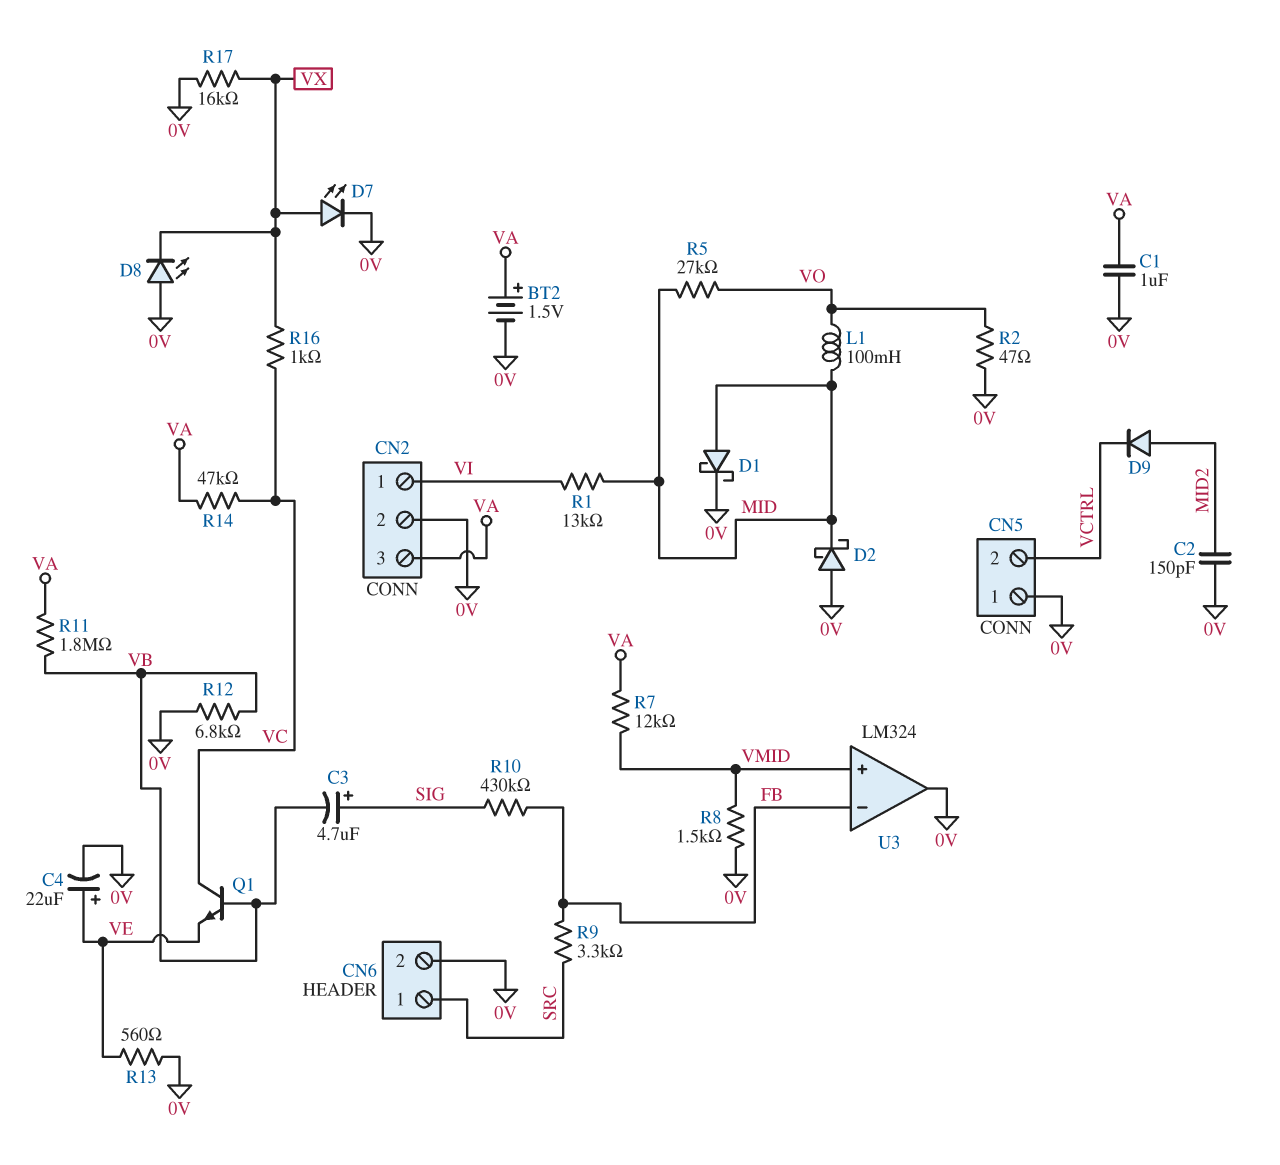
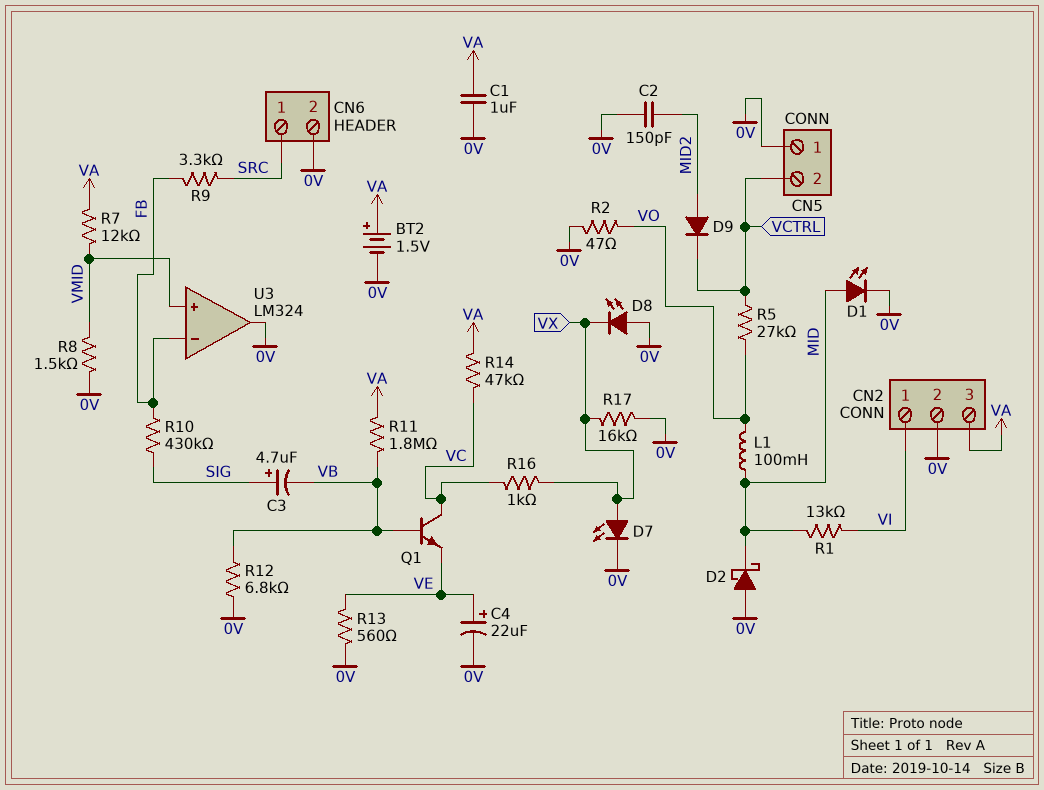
D1: schottky (A MID, K 0V) -> LED (A MID, K 0V)
R5: 27k (MID, VO) -> 27k (VCTRL, VO)

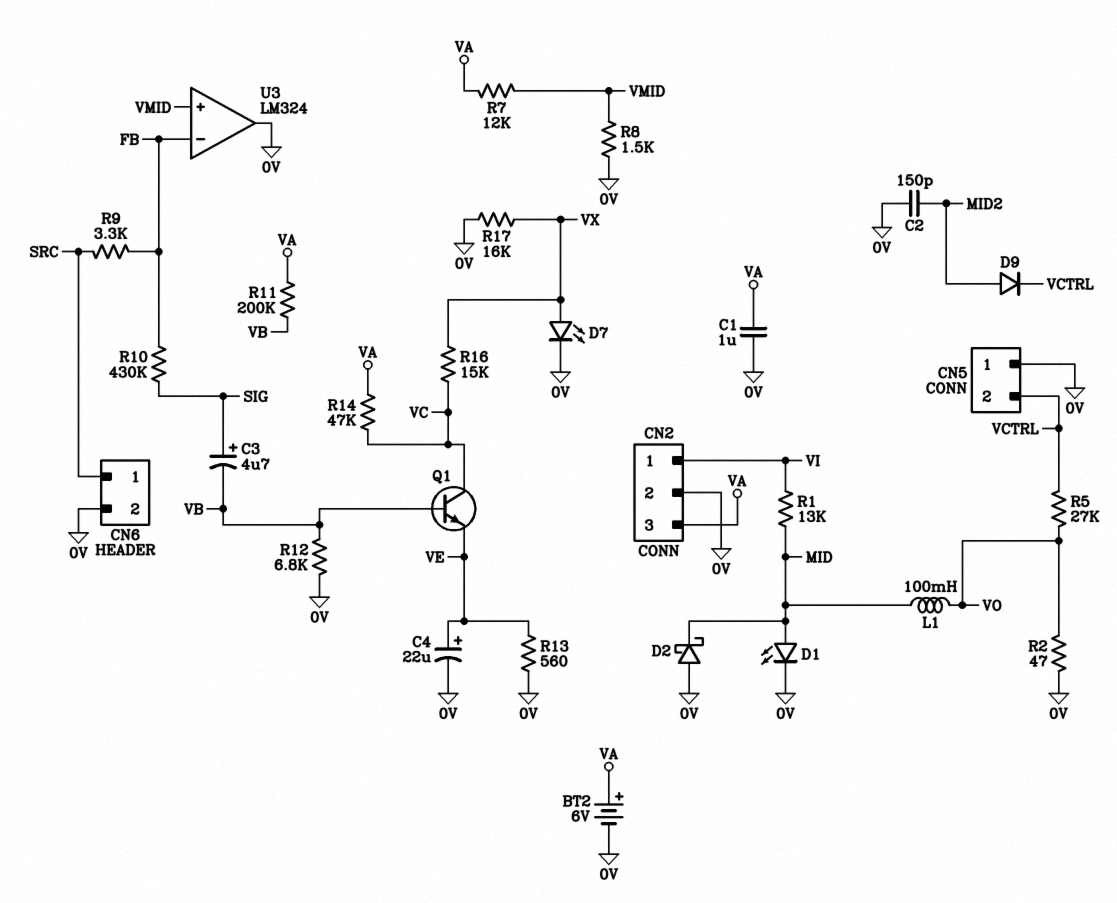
BT2: 1.5V (plus VA, minus 0V) -> 6V (plus VA, minus 0V)
D8: LED (A 0V, K VX) -> none
R11: 1.8M (VA, VB) -> 200k (VA, VB)
R16: 1k (VC, VX) -> 15k (VC, VX)

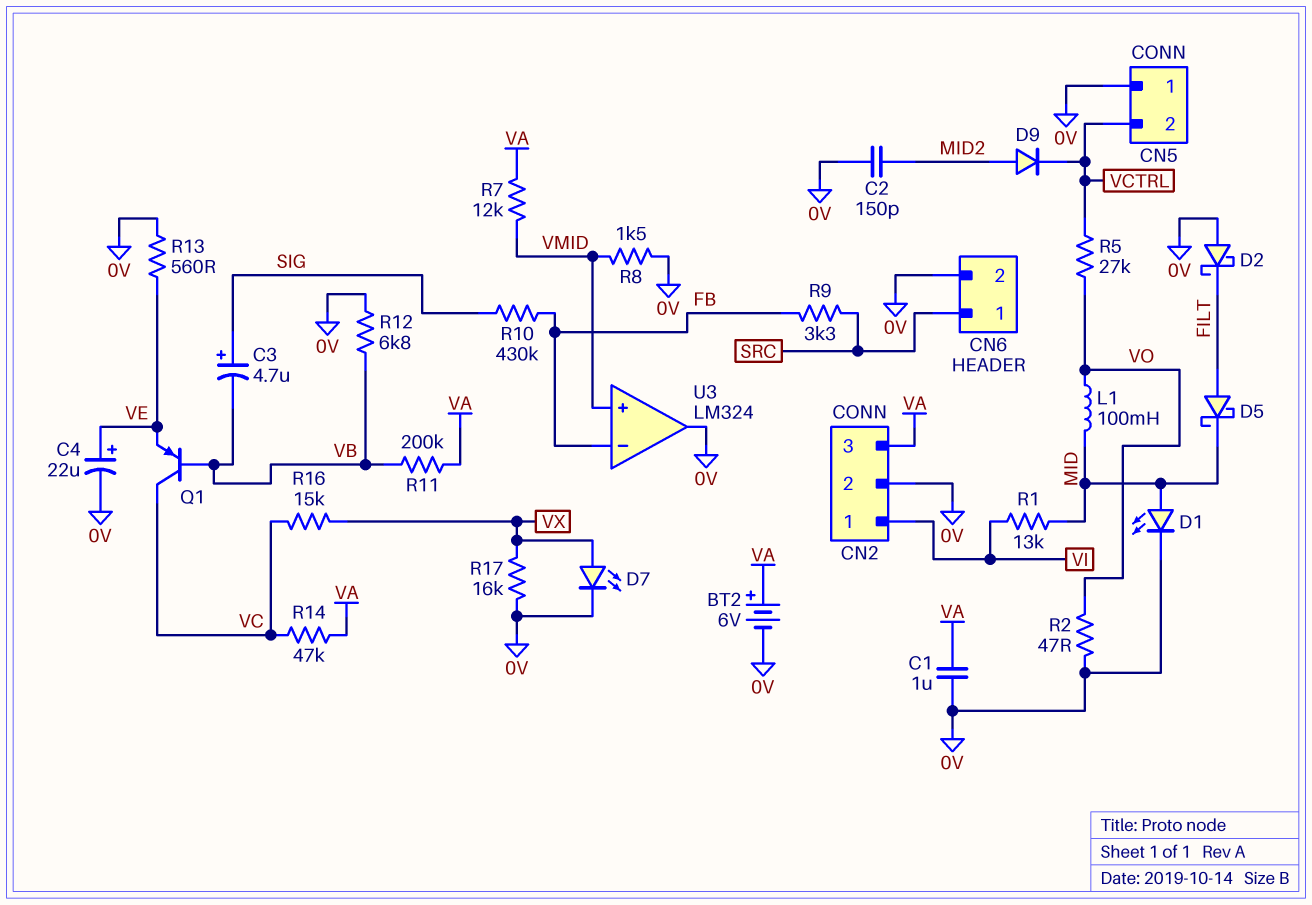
D2: schottky (A 0V, K MID) -> schottky (A 0V, K FILT)
D5: none -> schottky (A FILT, K MID)
Q1: NPN (B VB, C VC, E VE) -> PNP (B VB, C VC, E VE)

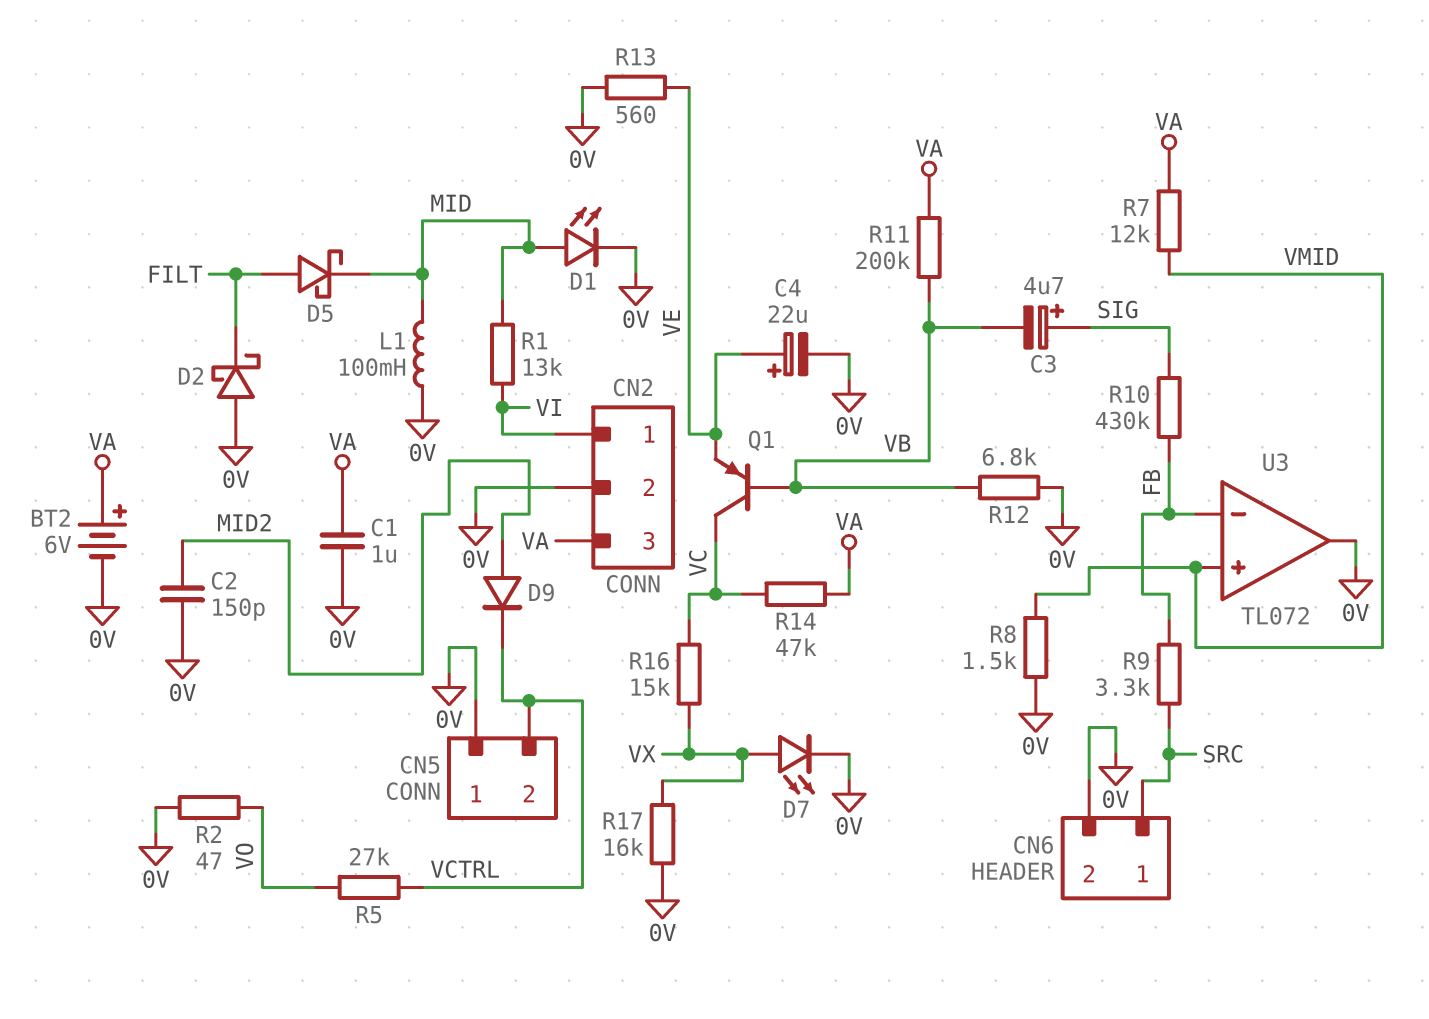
L1: 100mH (MID, VO) -> 100mH (0V, MID)
U3: LM324 -> TL072

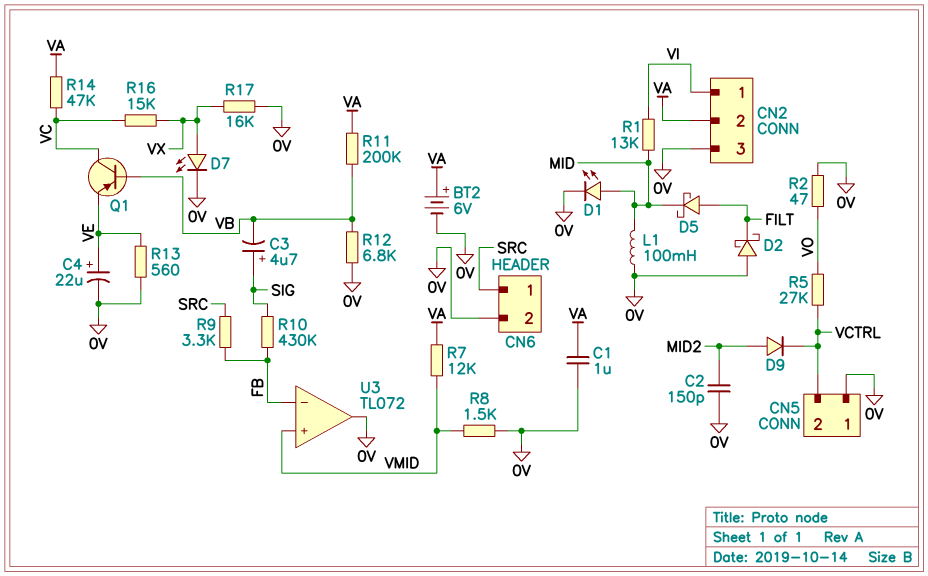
CN2 pin 2: 0V -> VA
CN2 pin 3: VA -> 0V

